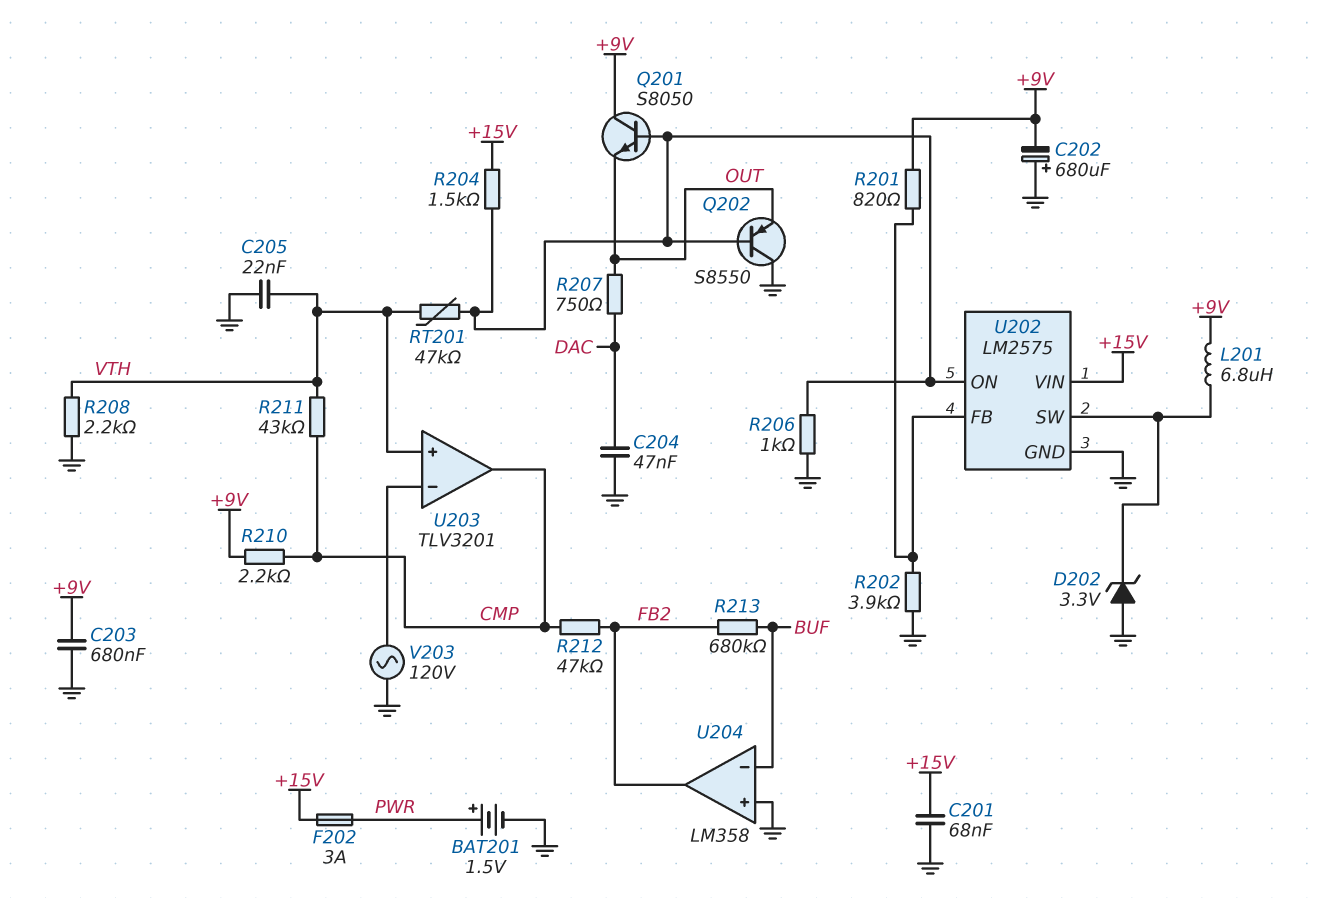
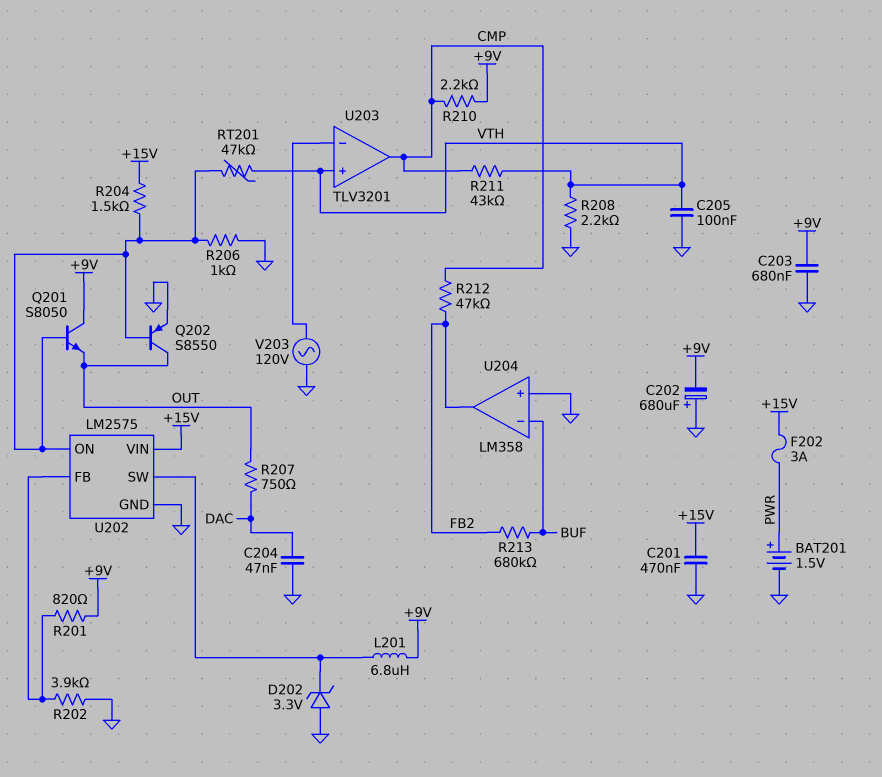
C201: 68nF (+15V, GND) -> 470nF (+15V, GND)
C205: 22nF (GND, VTH) -> 100nF (GND, VTH)
Q202: PNP S8550 (B U202/ON, C GND, E OUT) -> PNP S8550 (B U202/ON, C OUT, E GND)

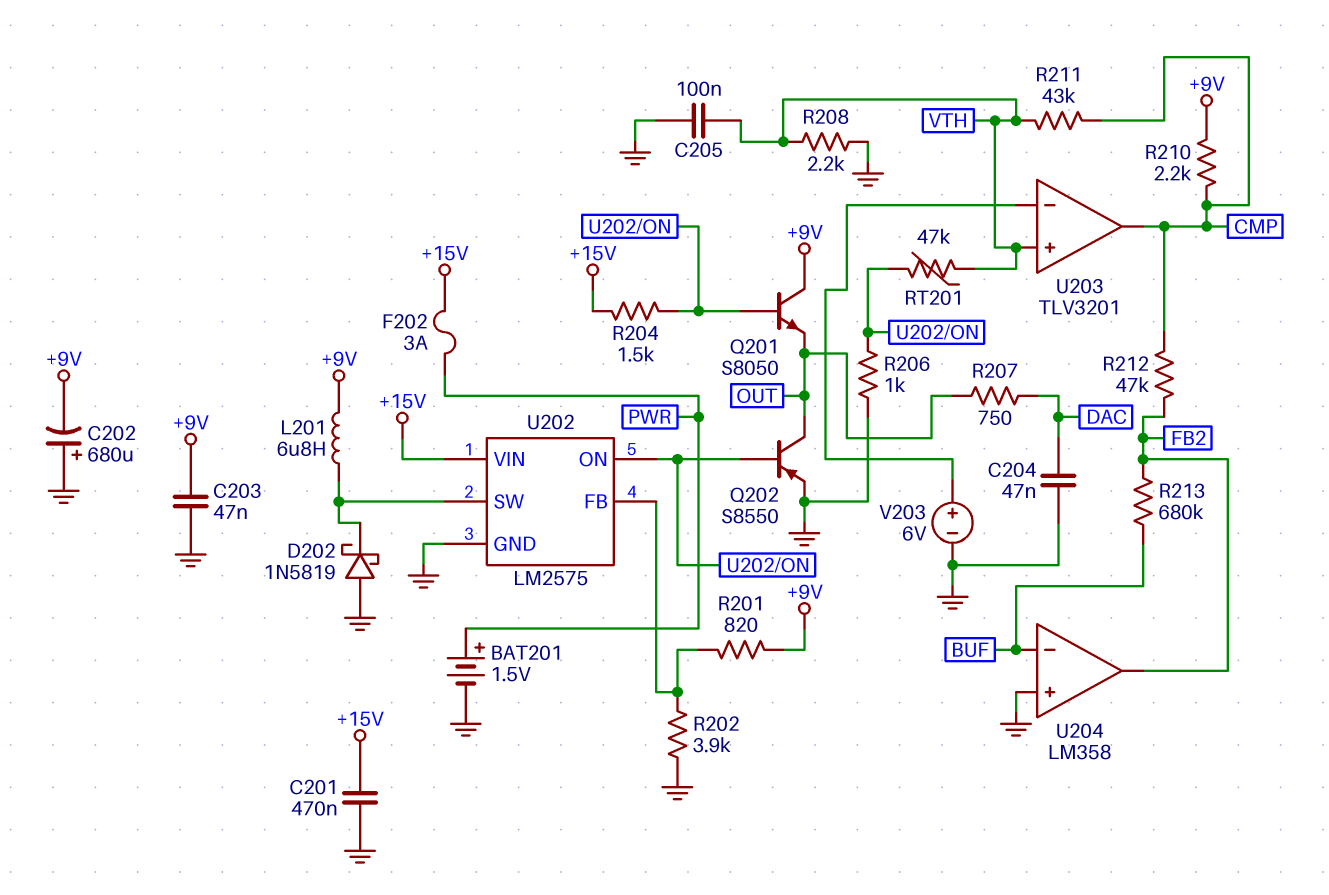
C203: 680nF (+9V, GND) -> 47nF (+9V, GND)
D202: zener 3.3V (A GND, K U202/SW) -> schottky 1N5819 (A GND, K U202/SW)
V203: AC 120V (GND, U203/in-) -> 6V (plus U203/in-, minus GND)

